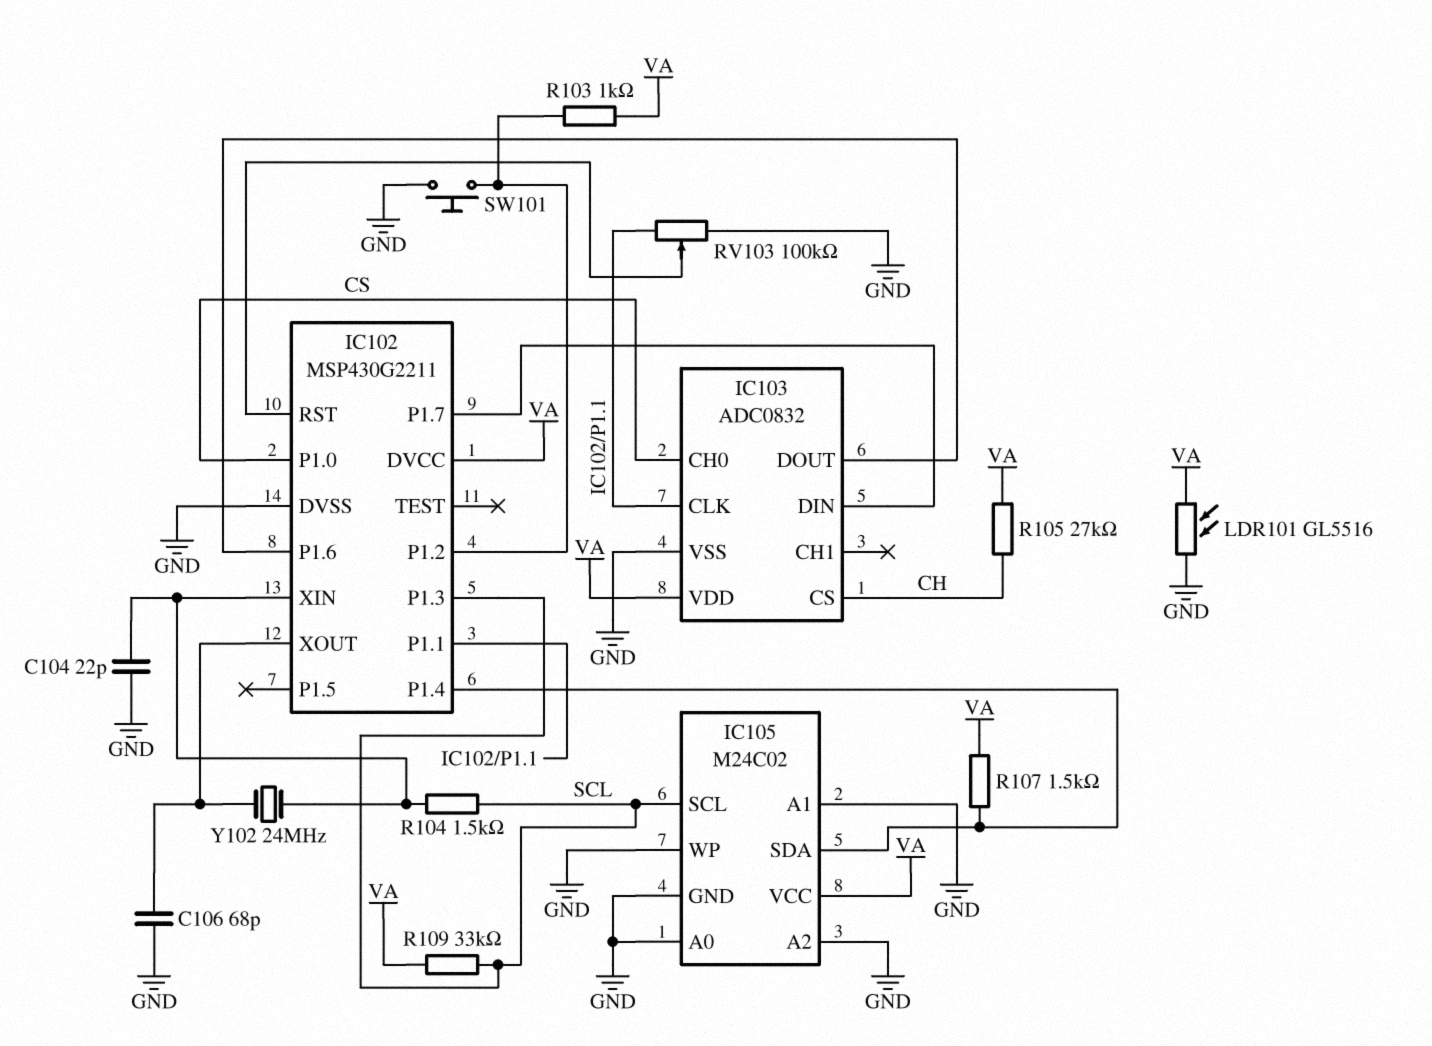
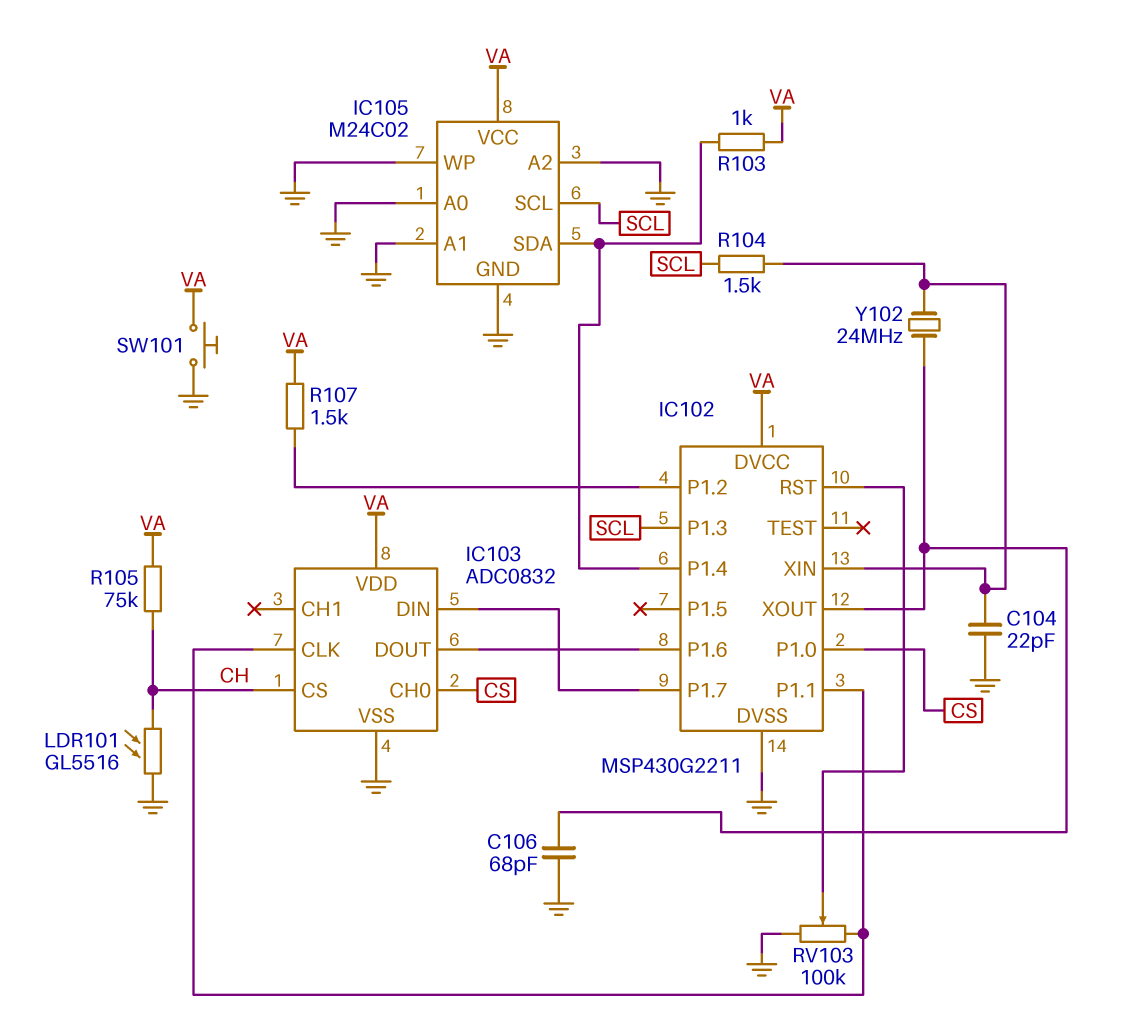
LDR101: GL5516 (GND, VA) -> GL5516 (CH, GND)
R103: 1k (IC102/P1.2, VA) -> 1k (IC102/P1.4, VA)
R105: 27k (CH, VA) -> 75k (CH, VA)
R107: 1.5k (IC102/P1.4, VA) -> 1.5k (IC102/P1.2, VA)
R109: 33k (SCL, VA) -> none
SW101: button (GND, IC102/P1.2) -> button (GND, VA)

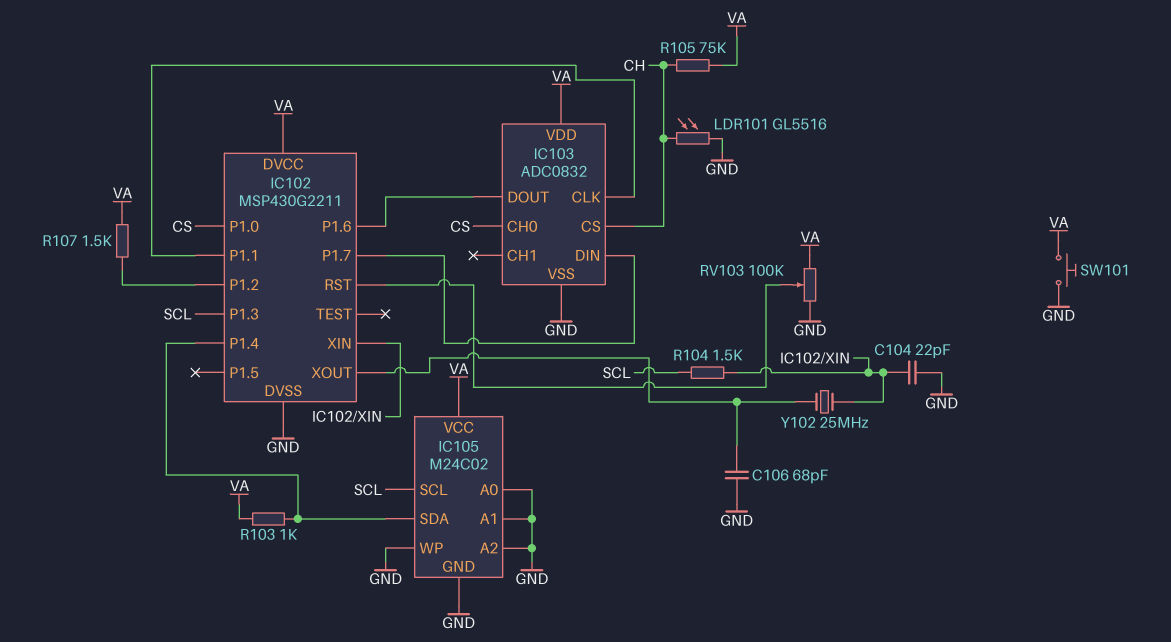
RV103: 100k (GND, IC102/P1.1, wiper IC102/RST) -> 100k (GND, VA, wiper IC102/RST)
Y102: 24MHz (IC102/XIN, IC102/XOUT) -> 25MHz (IC102/XIN, IC102/XOUT)

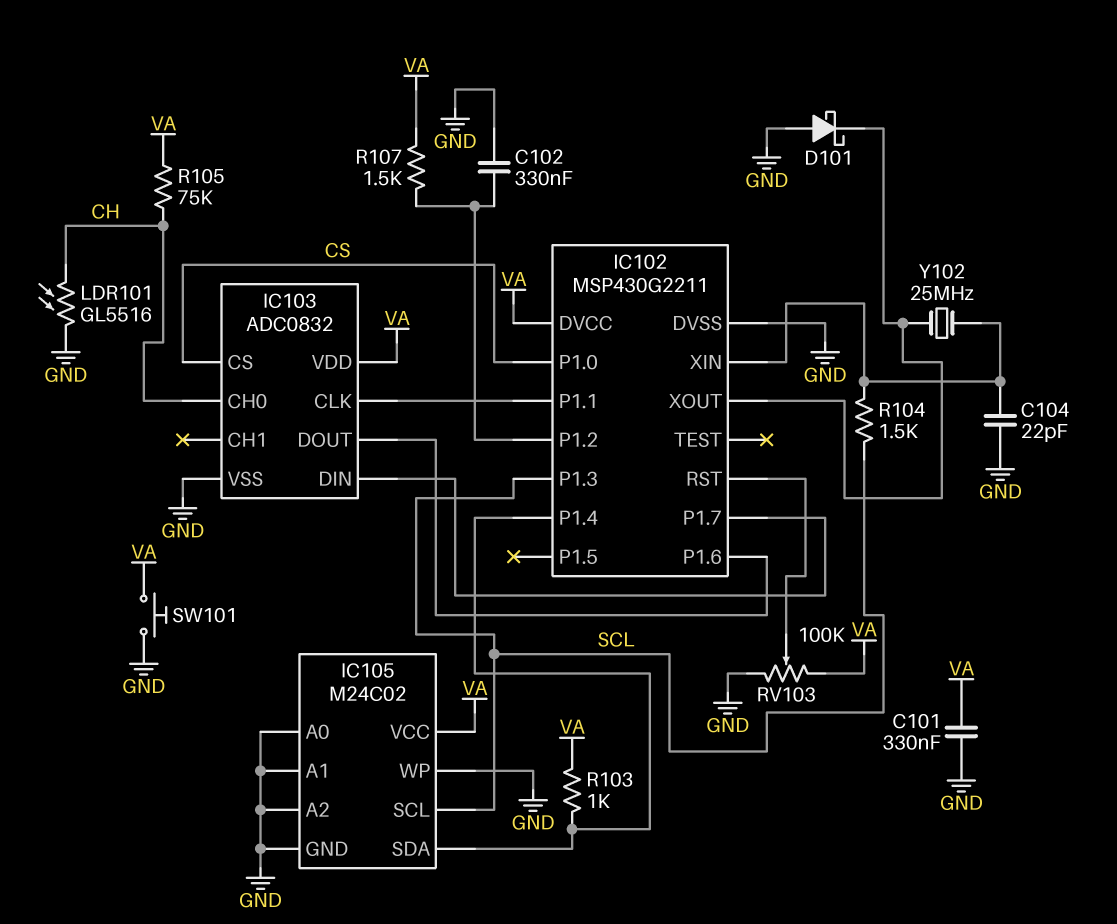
C101: none -> 330nF (GND, VA)
C102: none -> 330nF (GND, IC102/P1.2)
C106: 68pF (GND, IC102/XOUT) -> none
D101: none -> schottky (A GND, K IC102/XOUT)
IC103 pin CH0: CS -> CH
IC103 pin CS: CH -> CS

